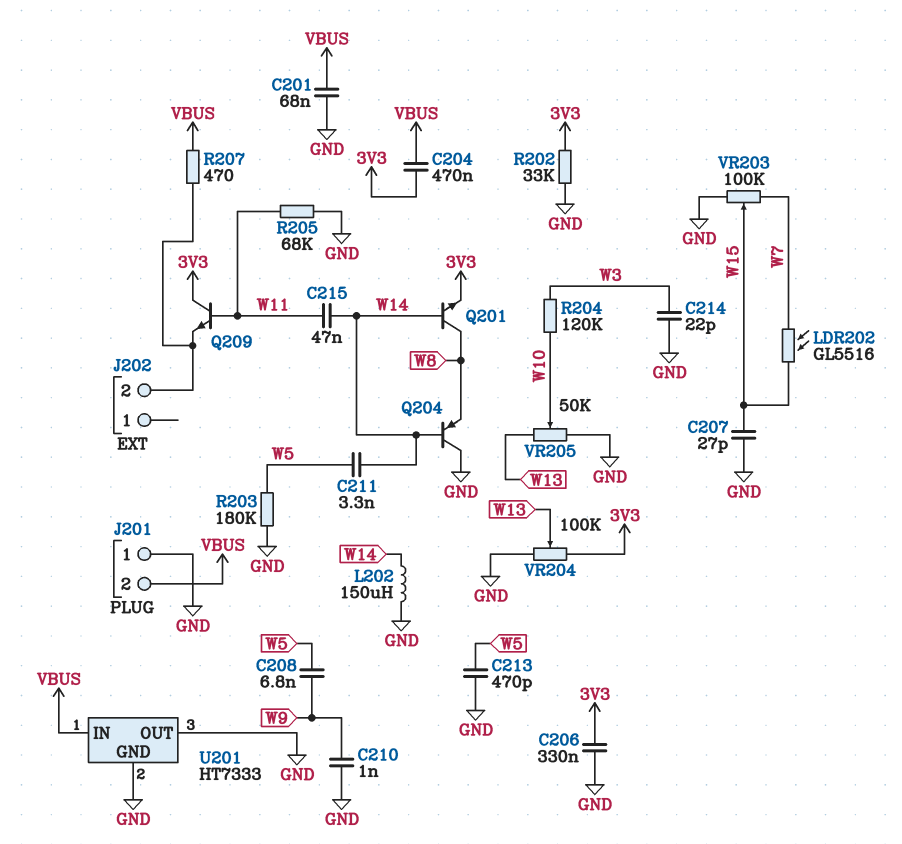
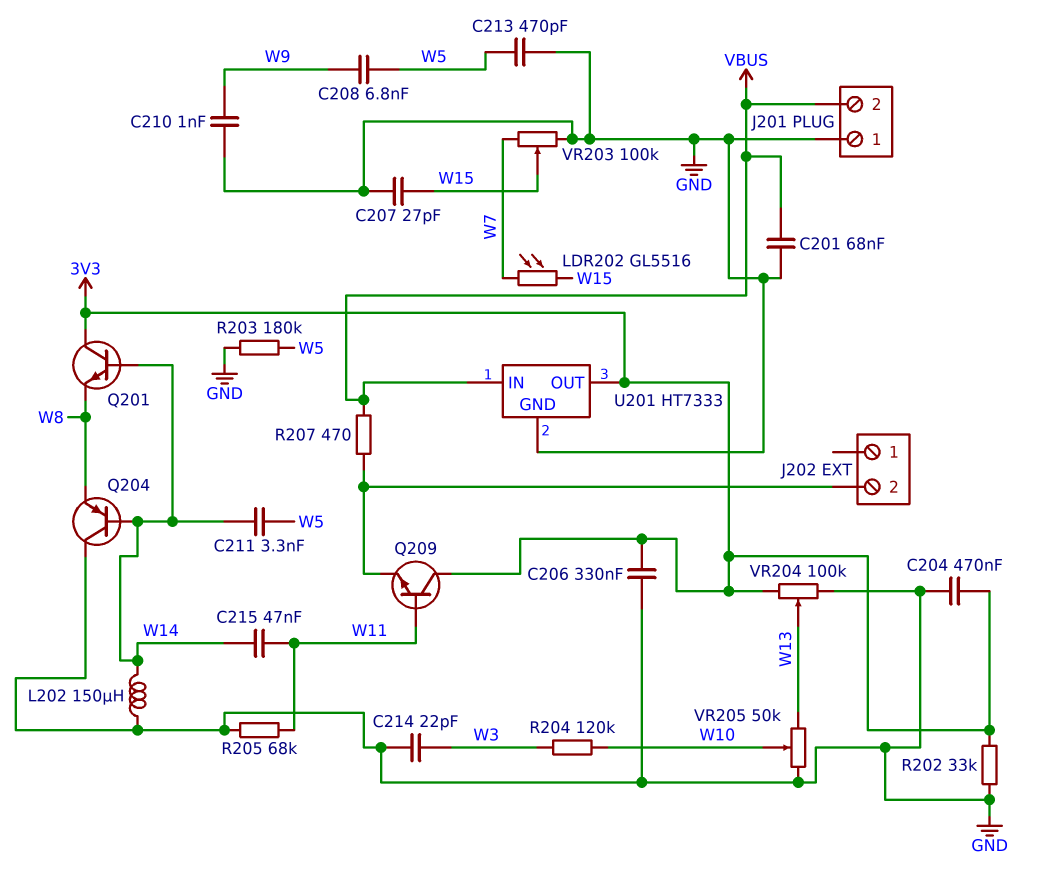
C204: 470nF (3V3, VBUS) -> 470nF (3V3, GND)
Q201: NPN (B W14, C W8, E 3V3) -> NPN (B W14, C 3V3, E W8)
U201 pin OUT: GND -> 3V3

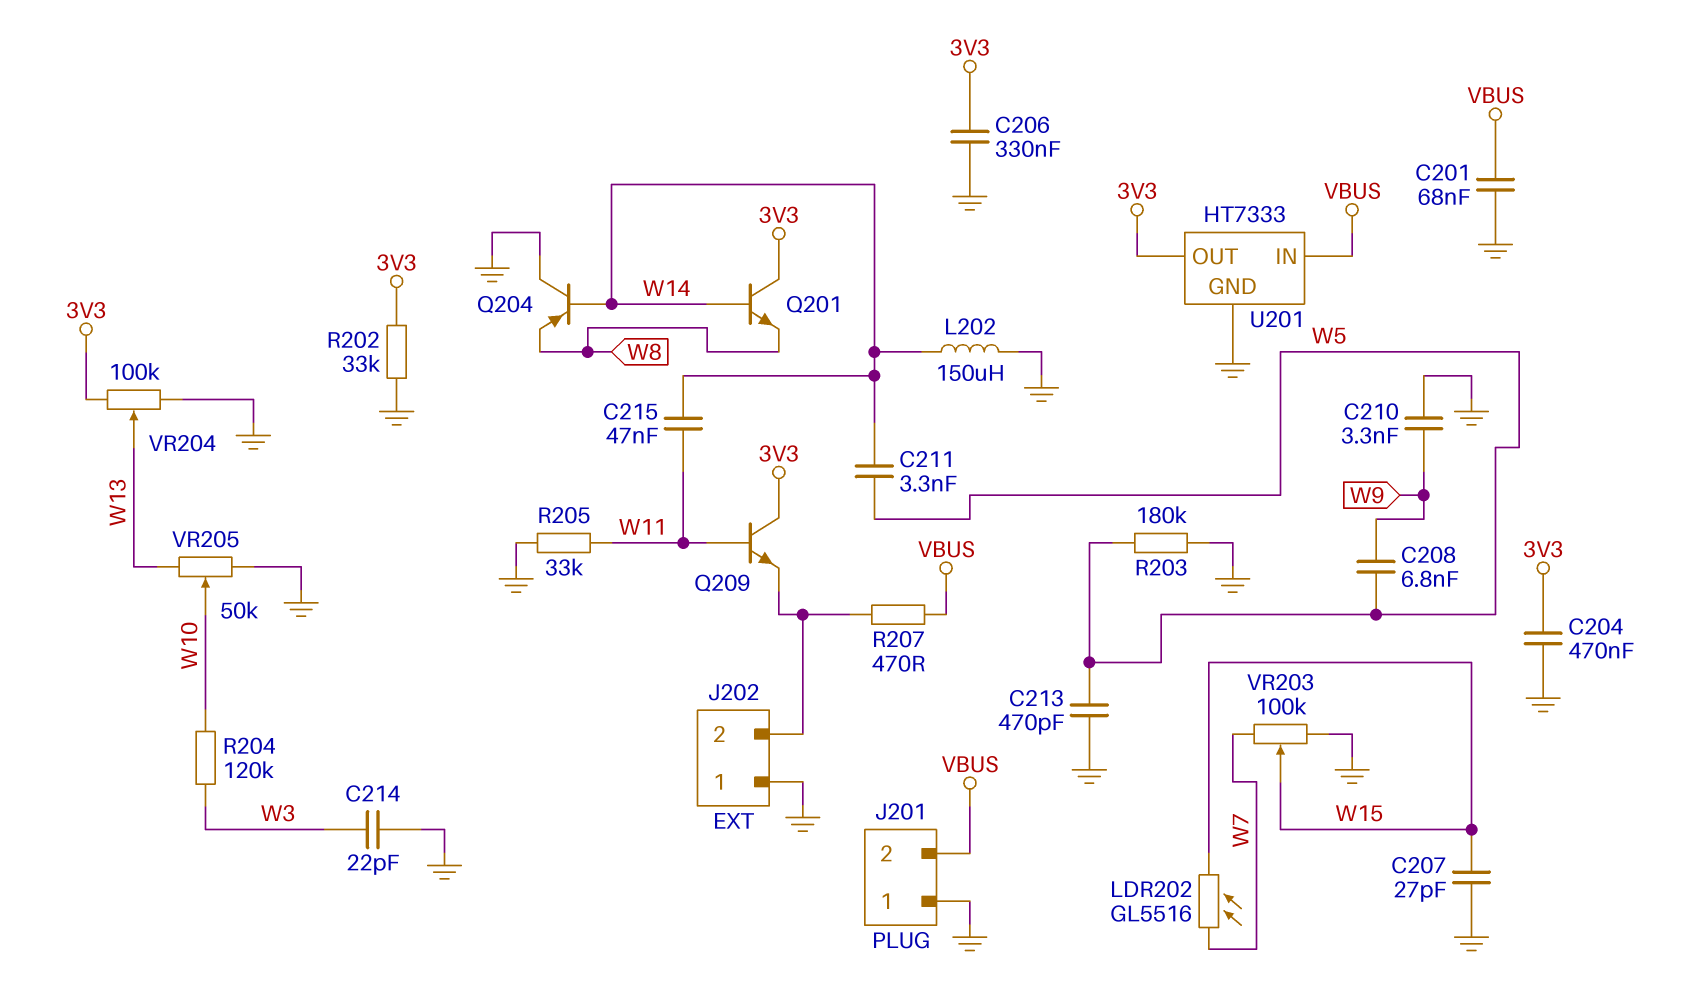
C210: 1nF (GND, W9) -> 3.3nF (GND, W9)
J202 pin 1: none -> GND
R205: 68k (GND, W11) -> 33k (GND, W11)

